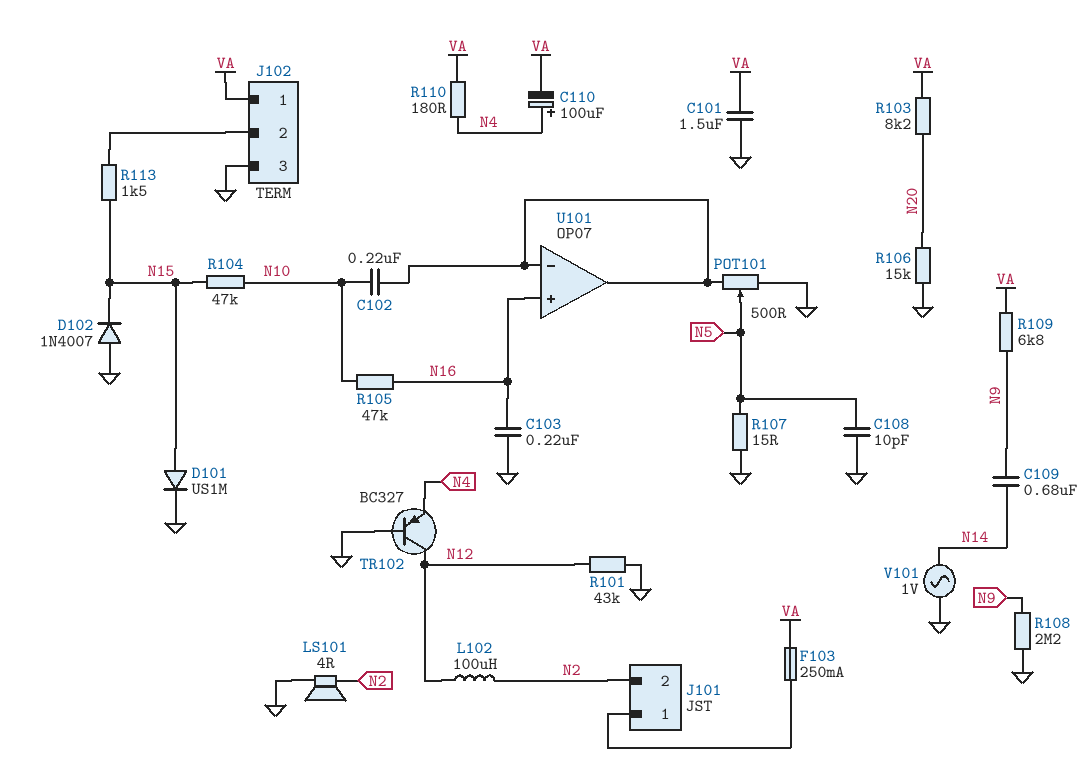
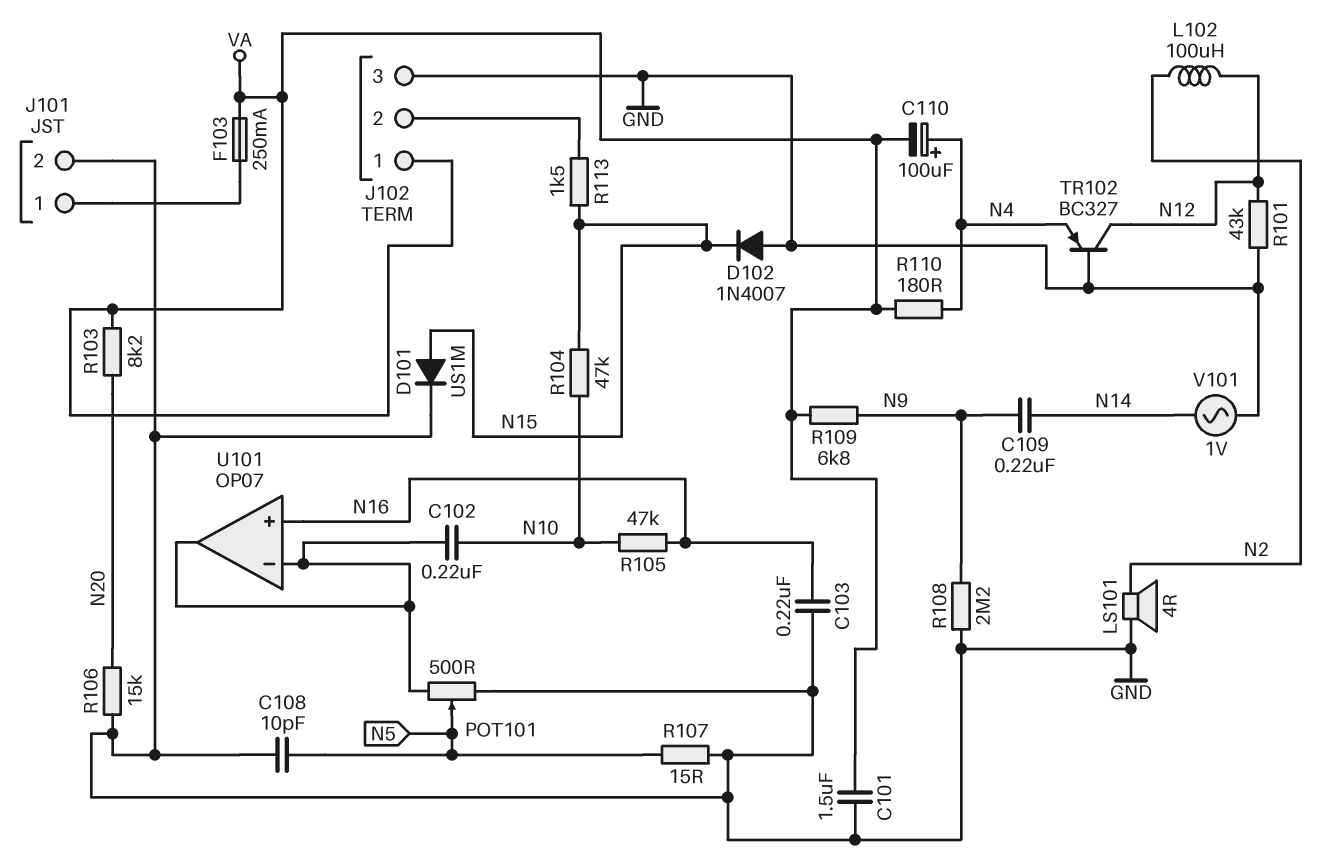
C109: 680nF (N9, N14) -> 220nF (N9, N14)
J101 pin 2: N2 -> GND

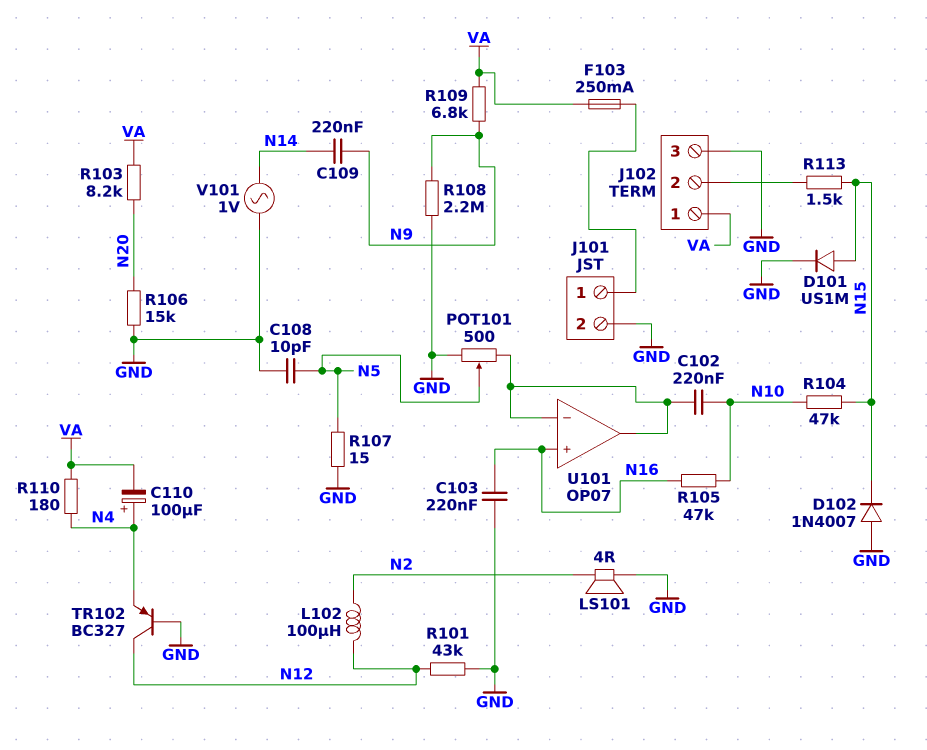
C101: 1.5uF (GND, VA) -> none

